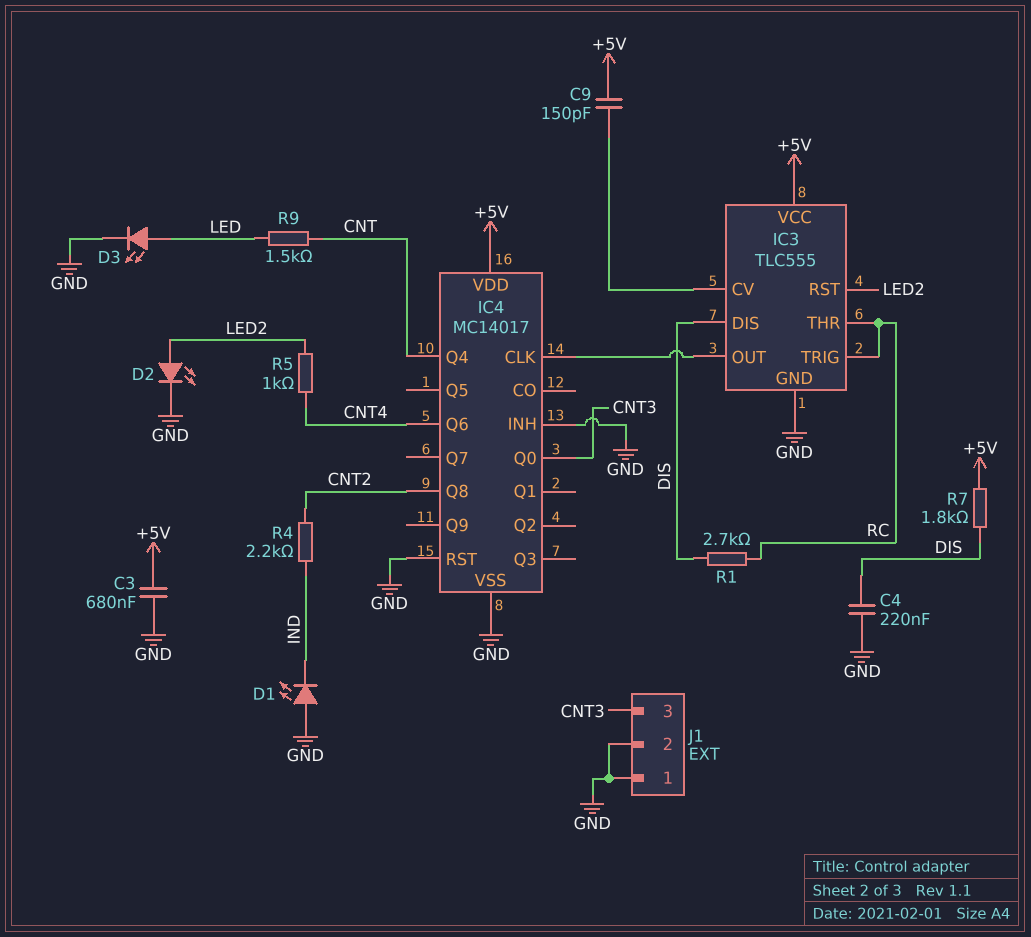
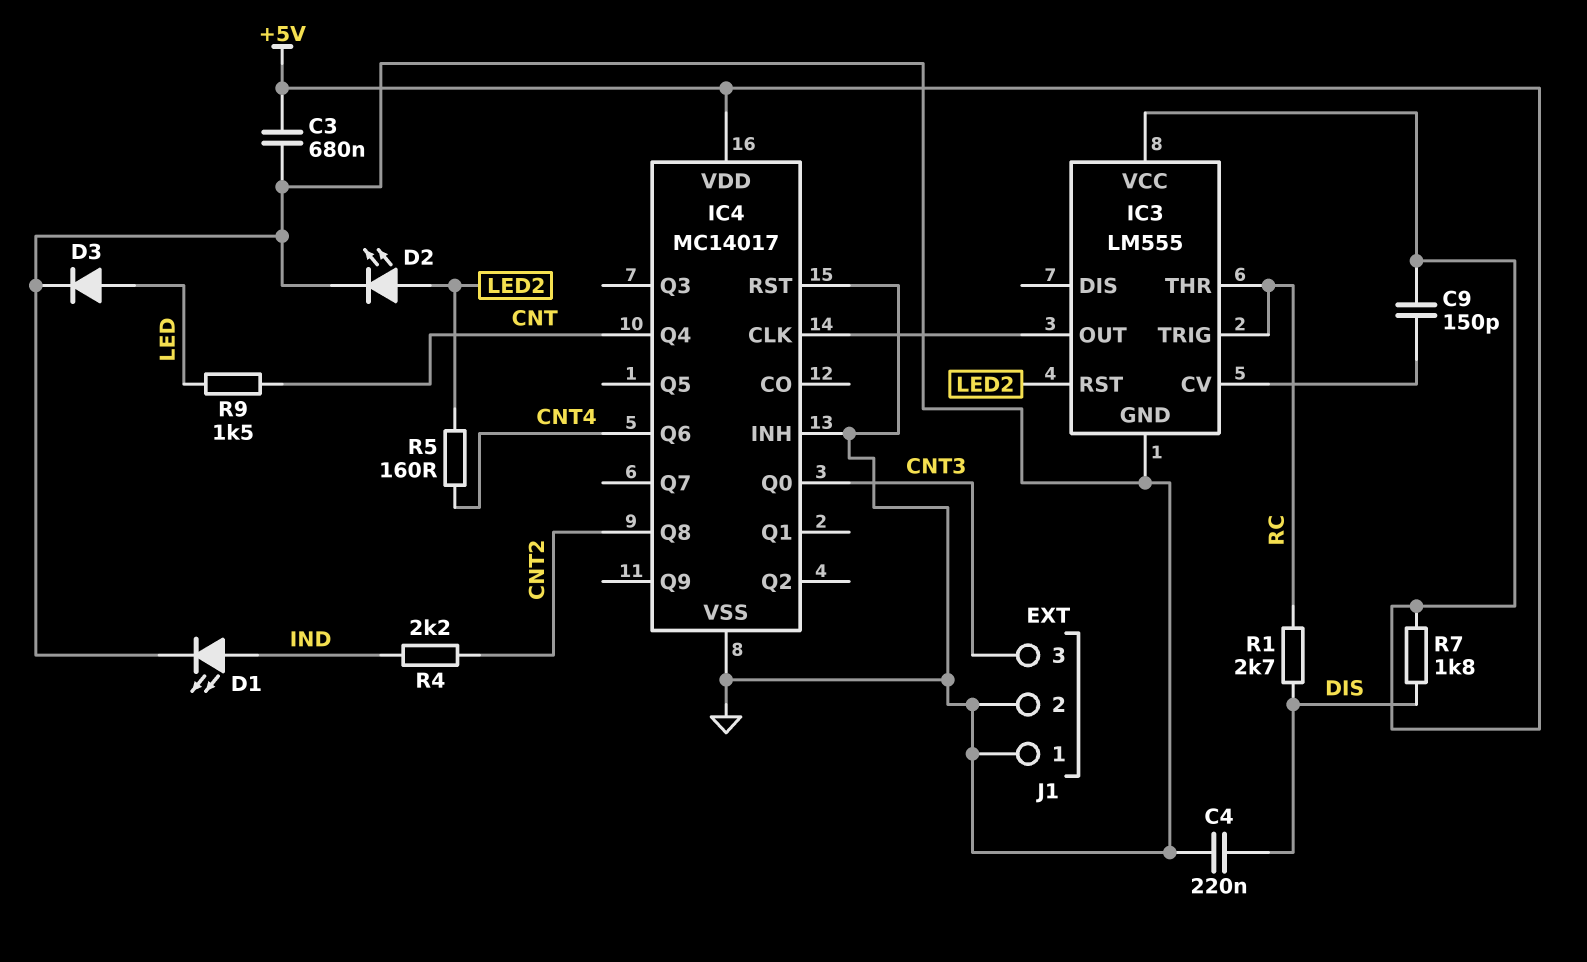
D1: LED (A GND, K IND) -> LED (A IND, K GND)
D3: LED (A LED, K GND) -> diode (A LED, K GND)
IC3: TLC555 -> LM555
IC3 pin DIS: DIS -> none
R5: 1k (CNT4, LED2) -> 160 (CNT4, LED2)

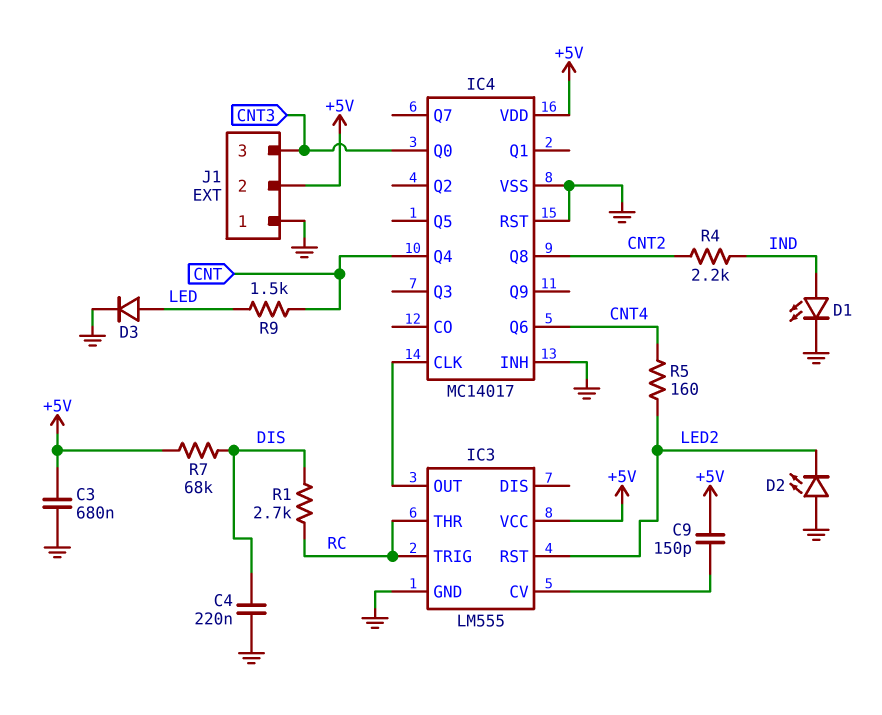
D2: LED (A LED2, K GND) -> LED (A GND, K LED2)
J1 pin 2: GND -> +5V
R7: 1.8k (+5V, DIS) -> 68k (+5V, DIS)

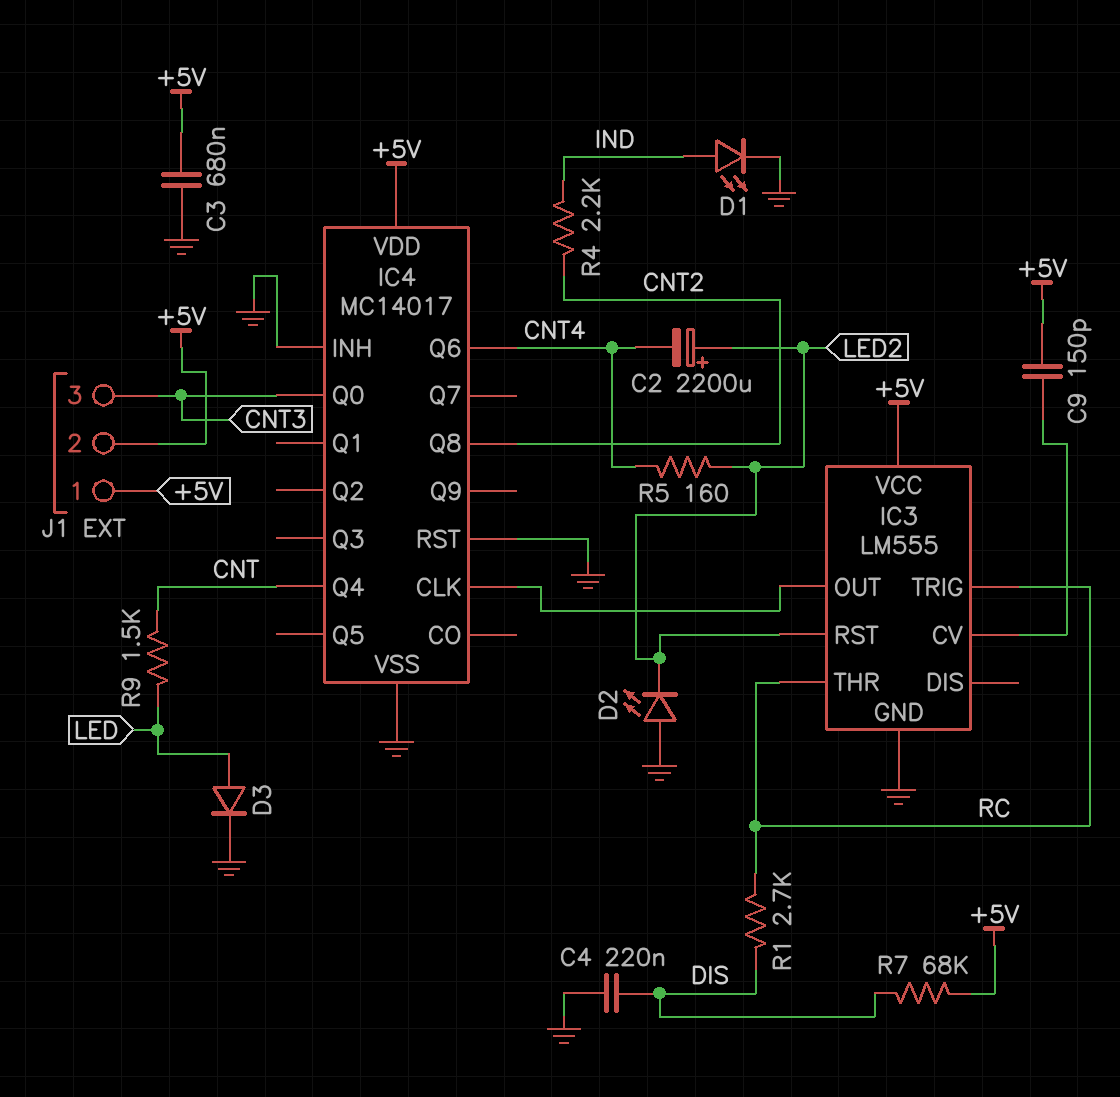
C2: none -> 2200uF (plus LED2, minus CNT4)
J1 pin 1: GND -> +5V

